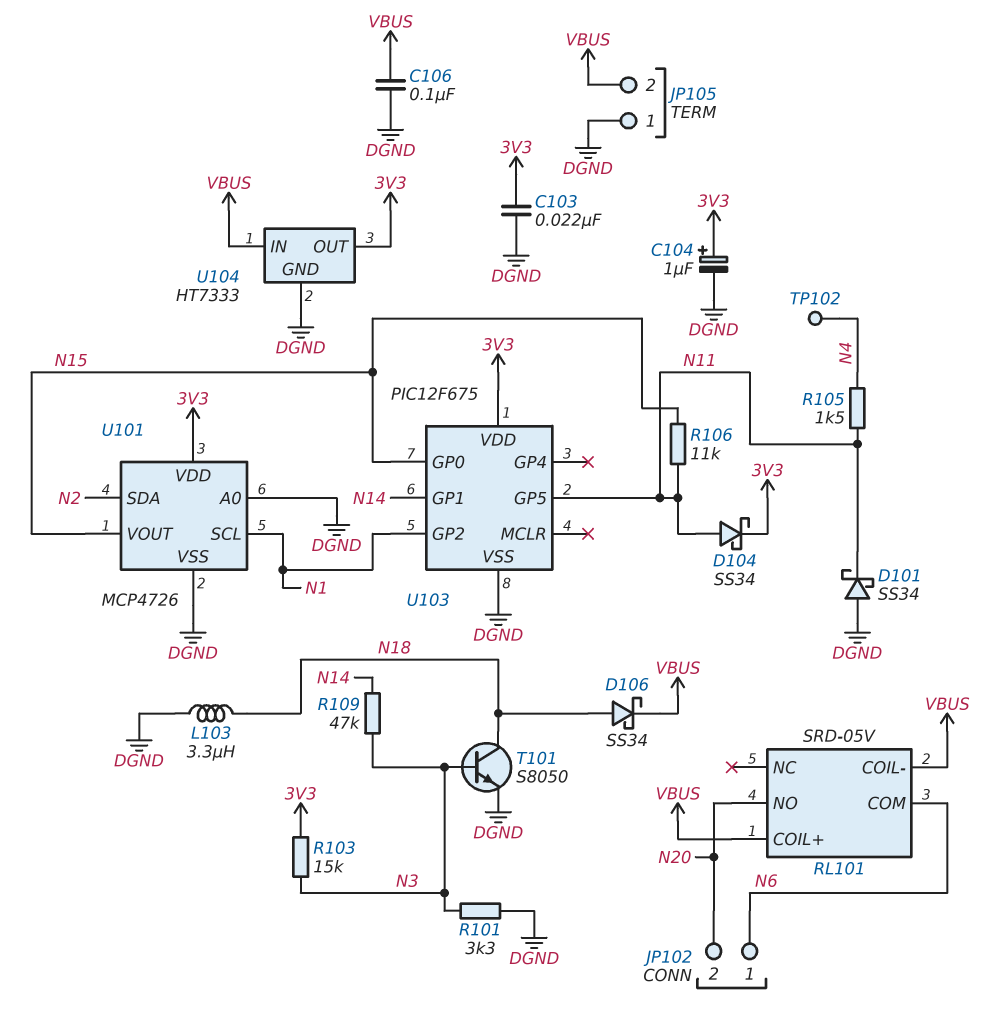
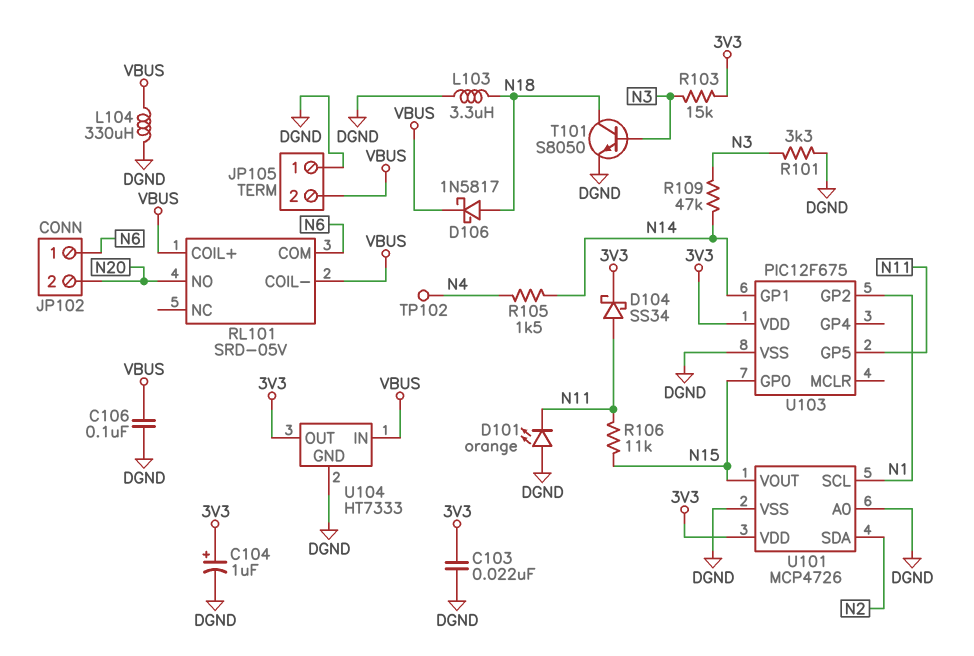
D101: schottky SS34 (A DGND, K N11) -> LED orange (A DGND, K N11)
D106: schottky SS34 (A N18, K VBUS) -> schottky 1N5817 (A N18, K VBUS)
L104: none -> 330uH (DGND, VBUS)
R105: 1.5k (N4, N11) -> 1.5k (N4, N14)

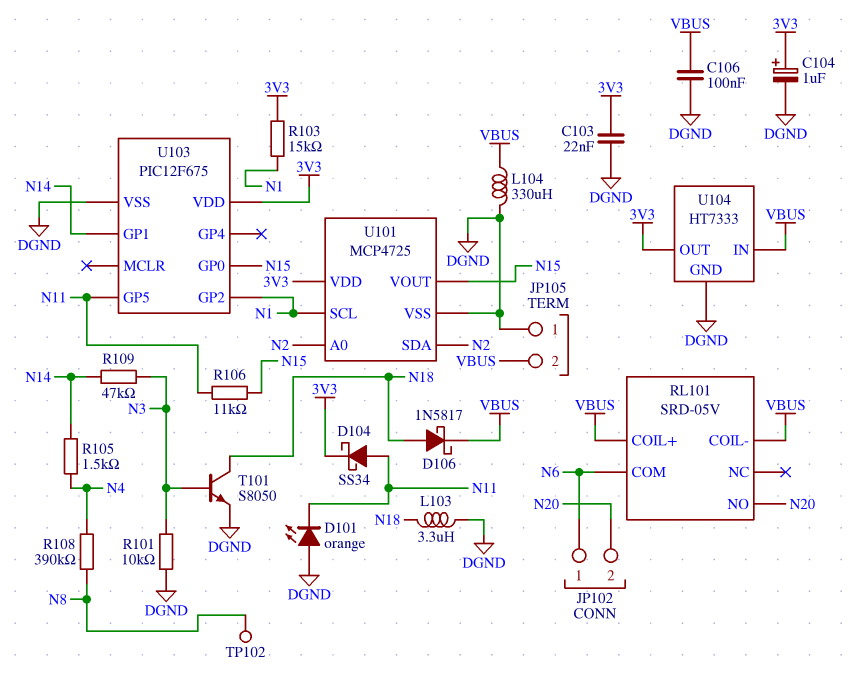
R101: 3.3k (DGND, N3) -> 10k (DGND, N3)
R103: 15k (3V3, N3) -> 15k (3V3, N1)
R108: none -> 390k (N4, N8)
TP102: test point (N4) -> test point (N8)
U101: MCP4726 -> MCP4725
U101 pin A0: DGND -> N2

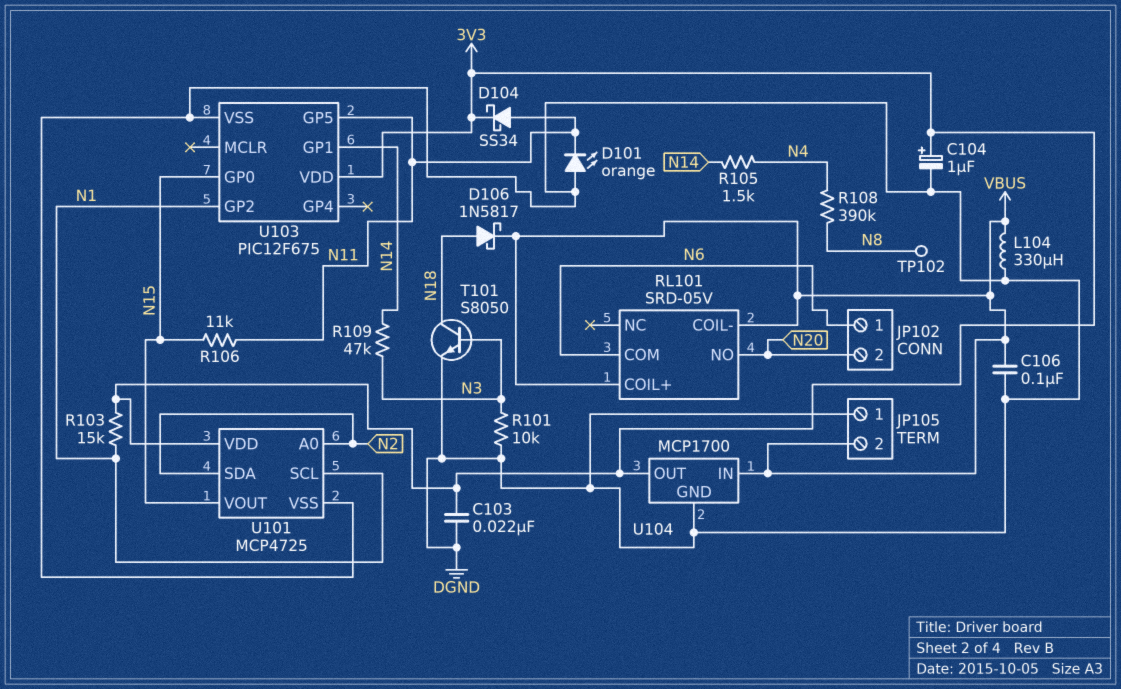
L103: 3.3uH (DGND, N18) -> none
U104: HT7333 -> MCP1700

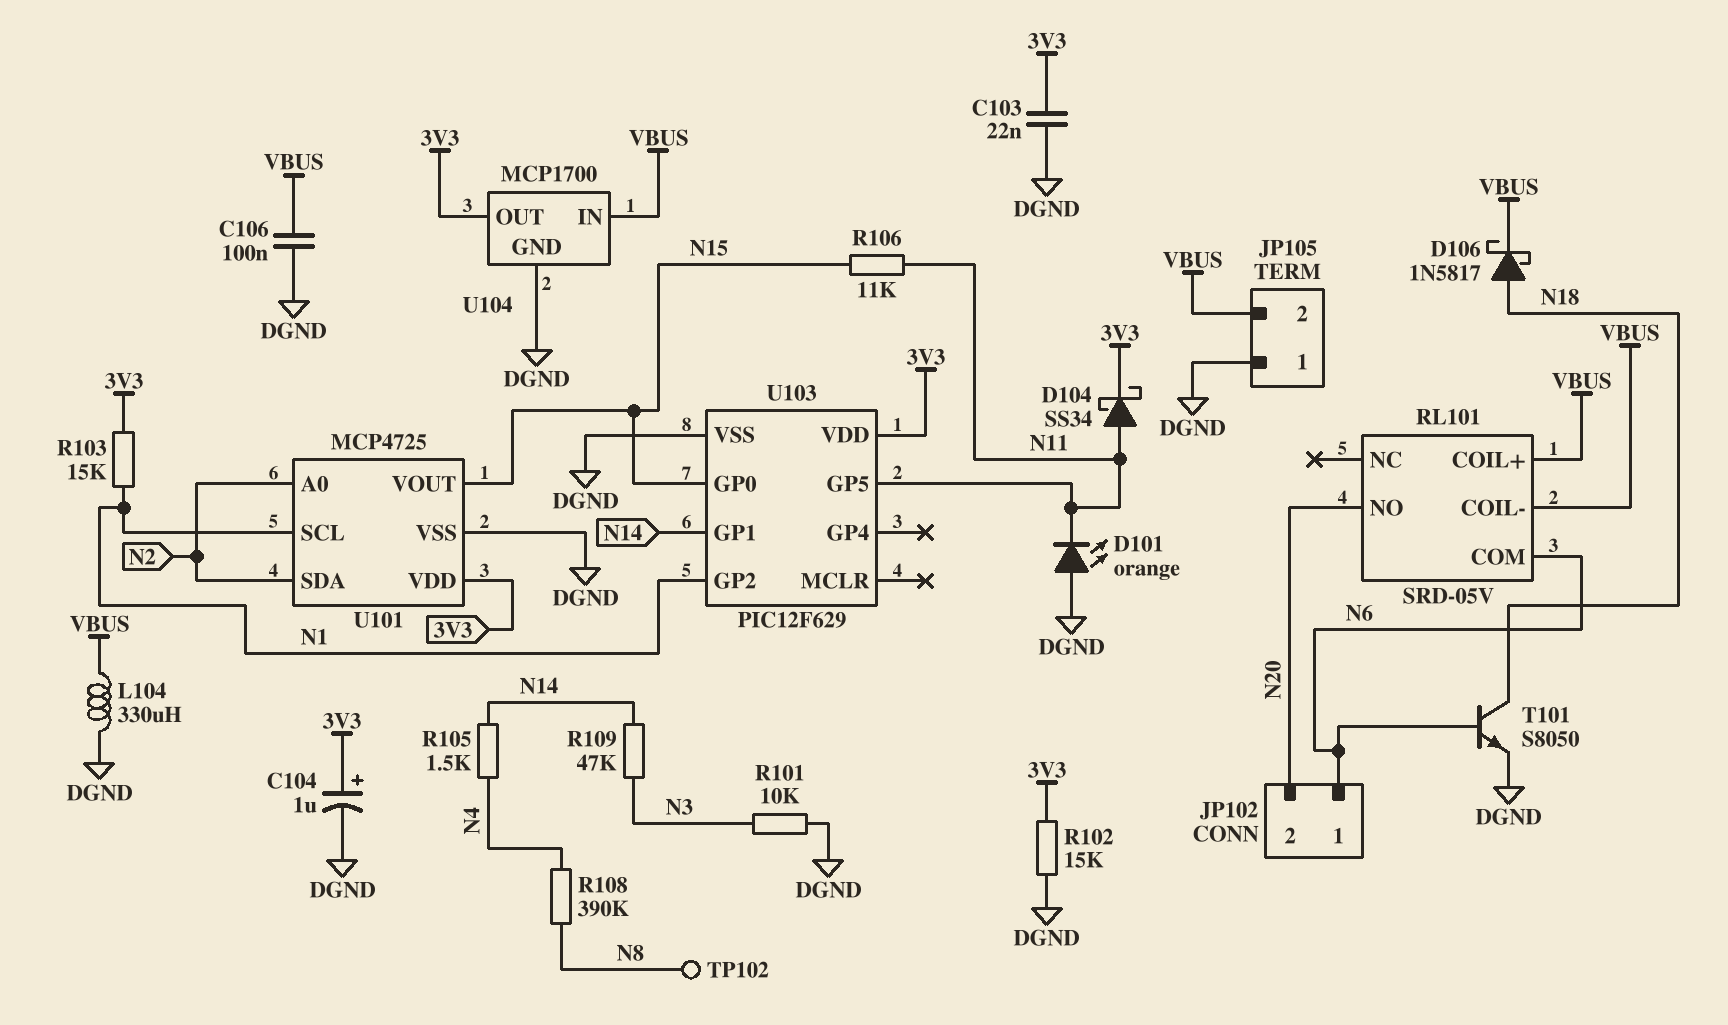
R102: none -> 15k (3V3, DGND)
T101: NPN S8050 (B N3, C N18, E DGND) -> NPN S8050 (B N6, C N18, E DGND)
U103: PIC12F675 -> PIC12F629

